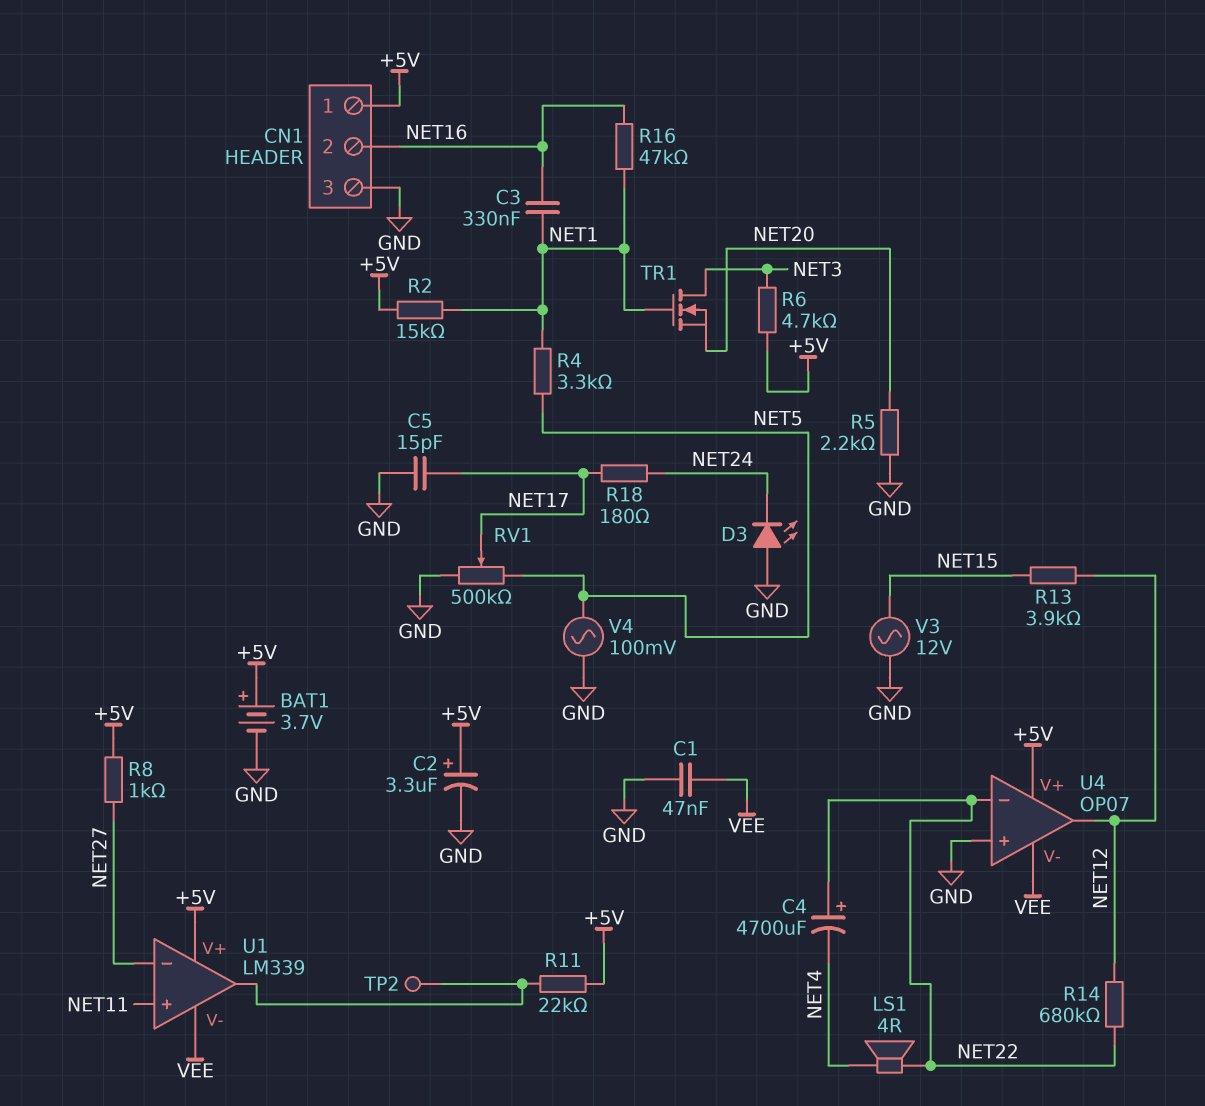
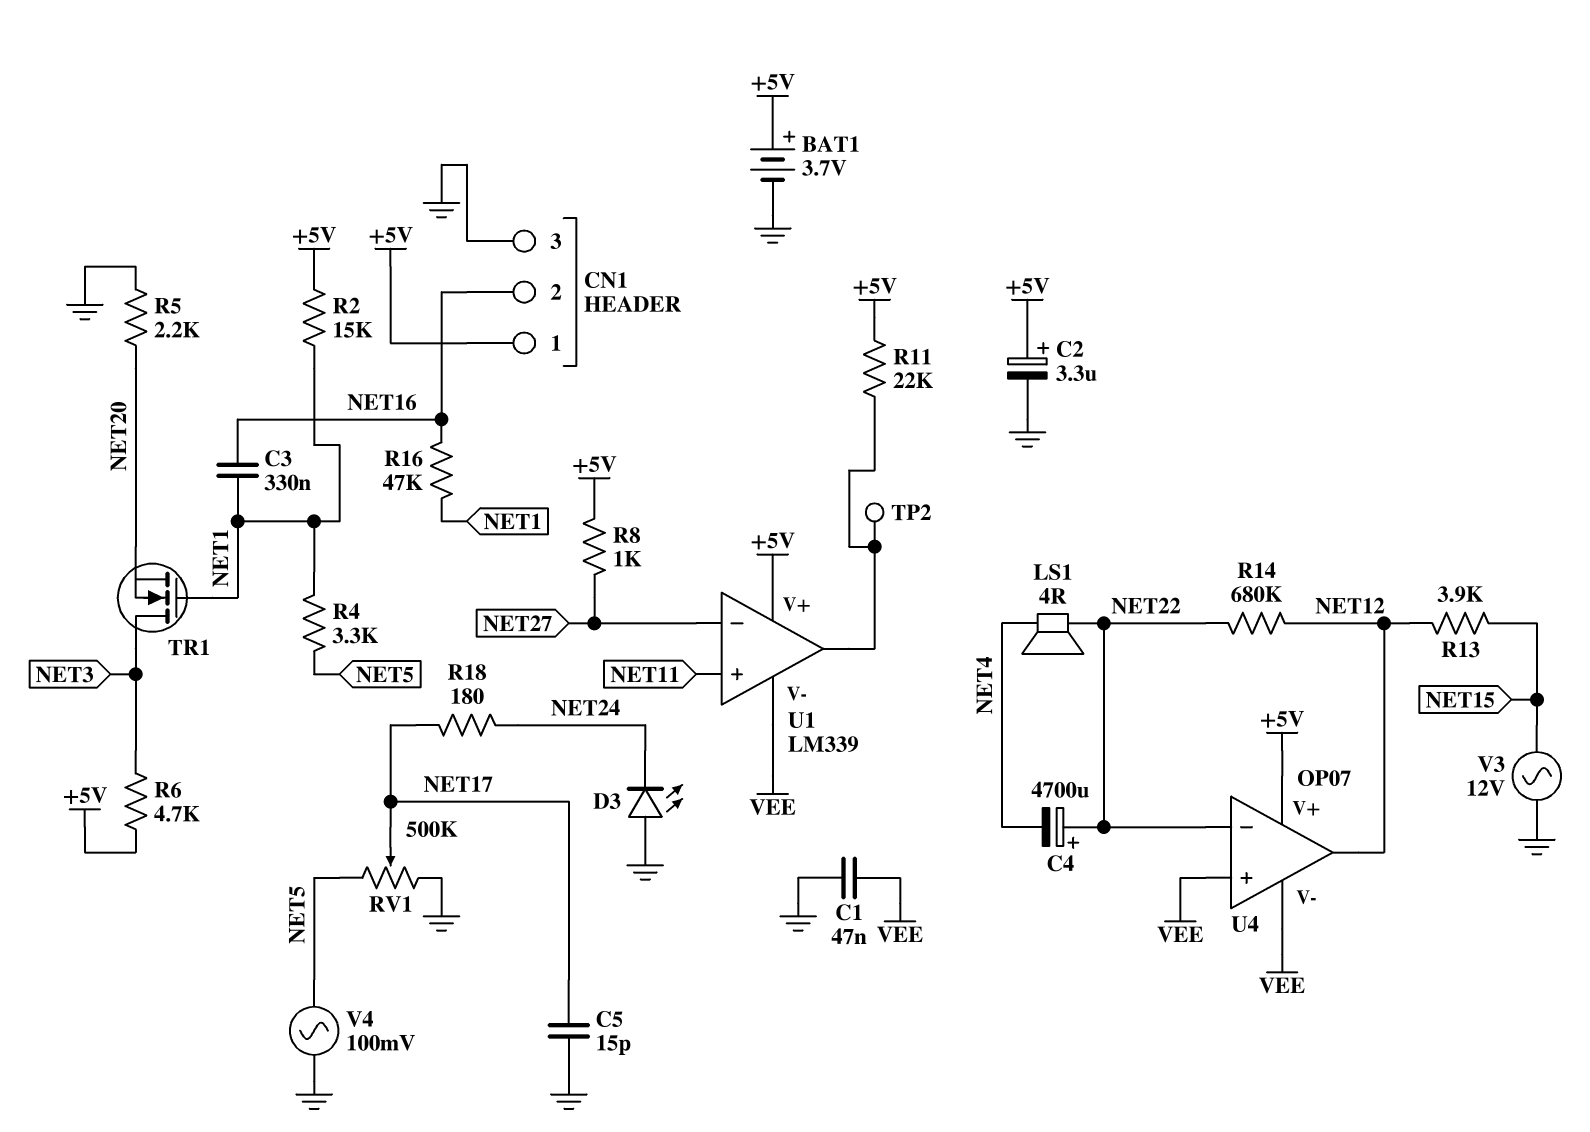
U4 pin in+: GND -> VEE

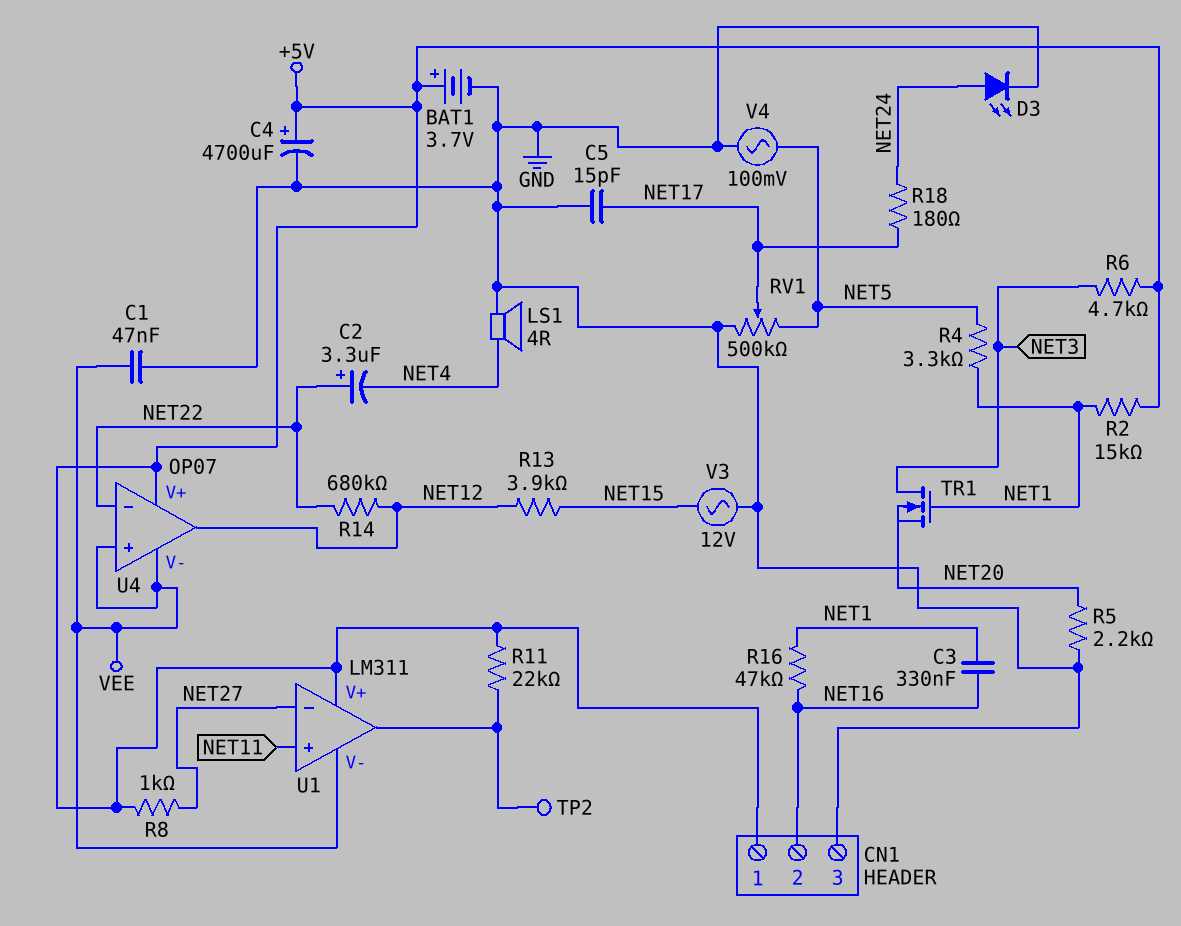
C2: 3.3uF (plus +5V, minus GND) -> 3.3uF (plus NET22, minus NET4)
C4: 4700uF (plus NET22, minus NET4) -> 4700uF (plus +5V, minus GND)
D3: LED (A GND, K NET24) -> LED (A NET24, K GND)
LS1: speaker 4R (NET4, NET22) -> speaker 4R (GND, NET4)
U1: LM339 -> LM311

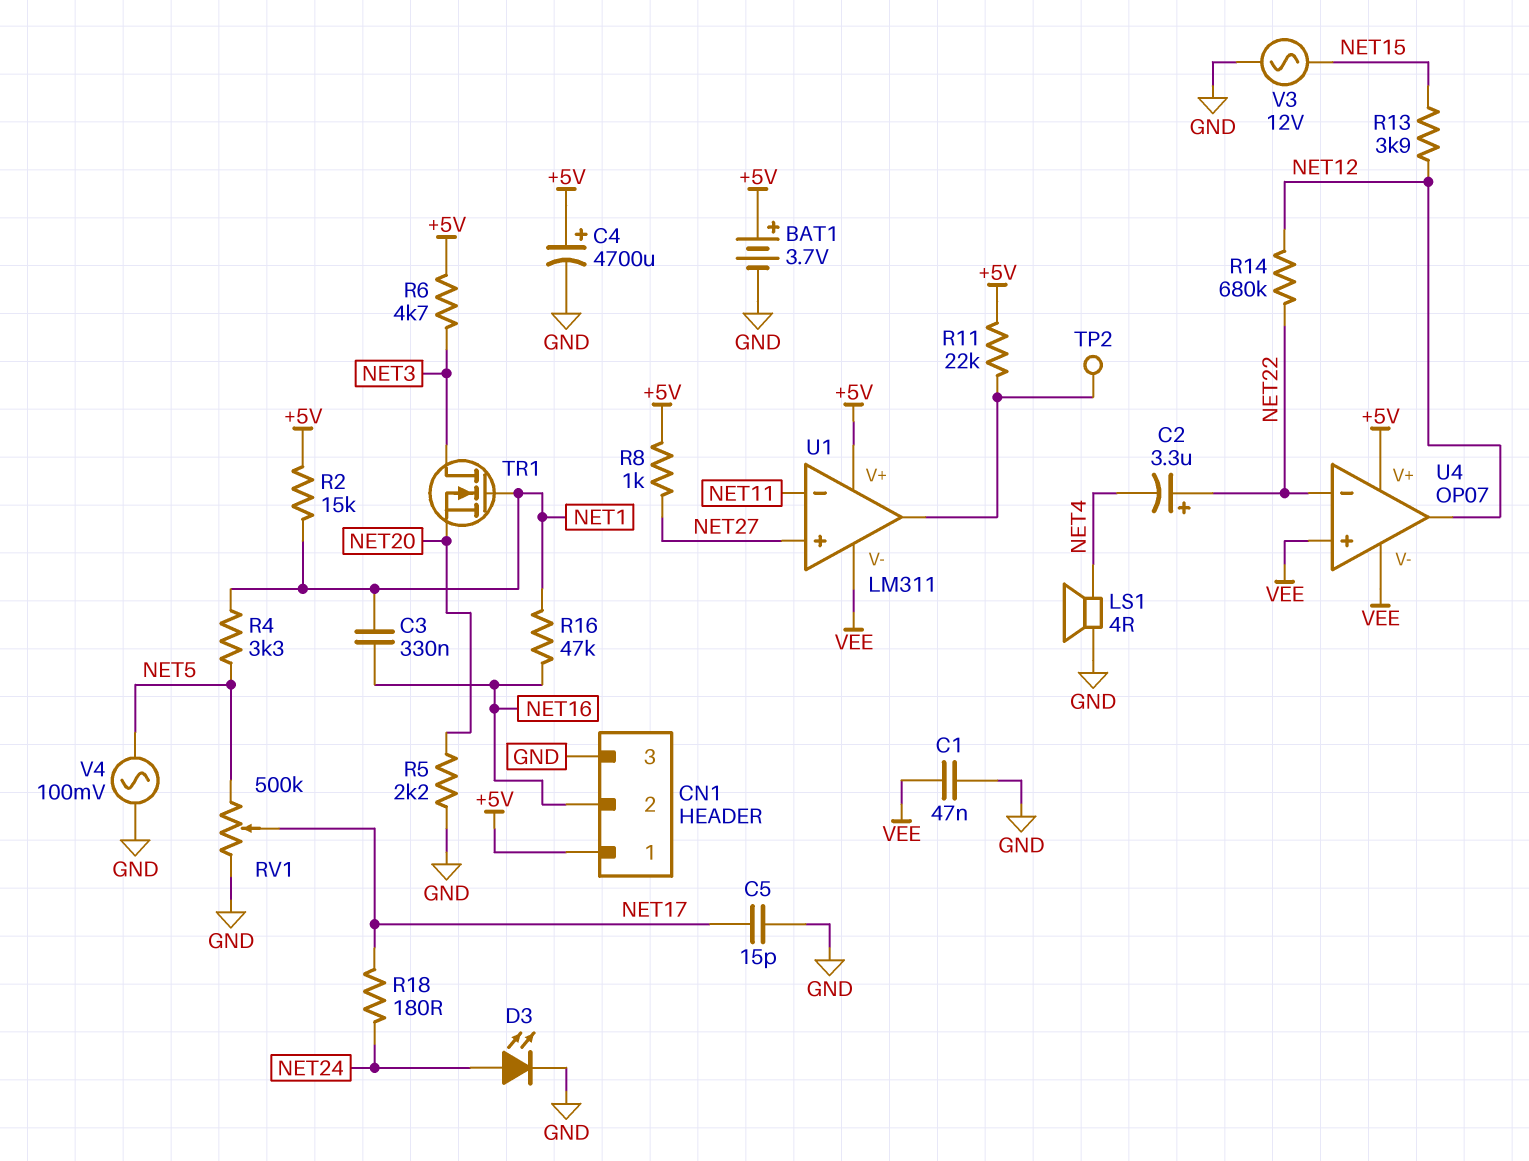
U1 pin in+: NET11 -> NET27
U1 pin in-: NET27 -> NET11

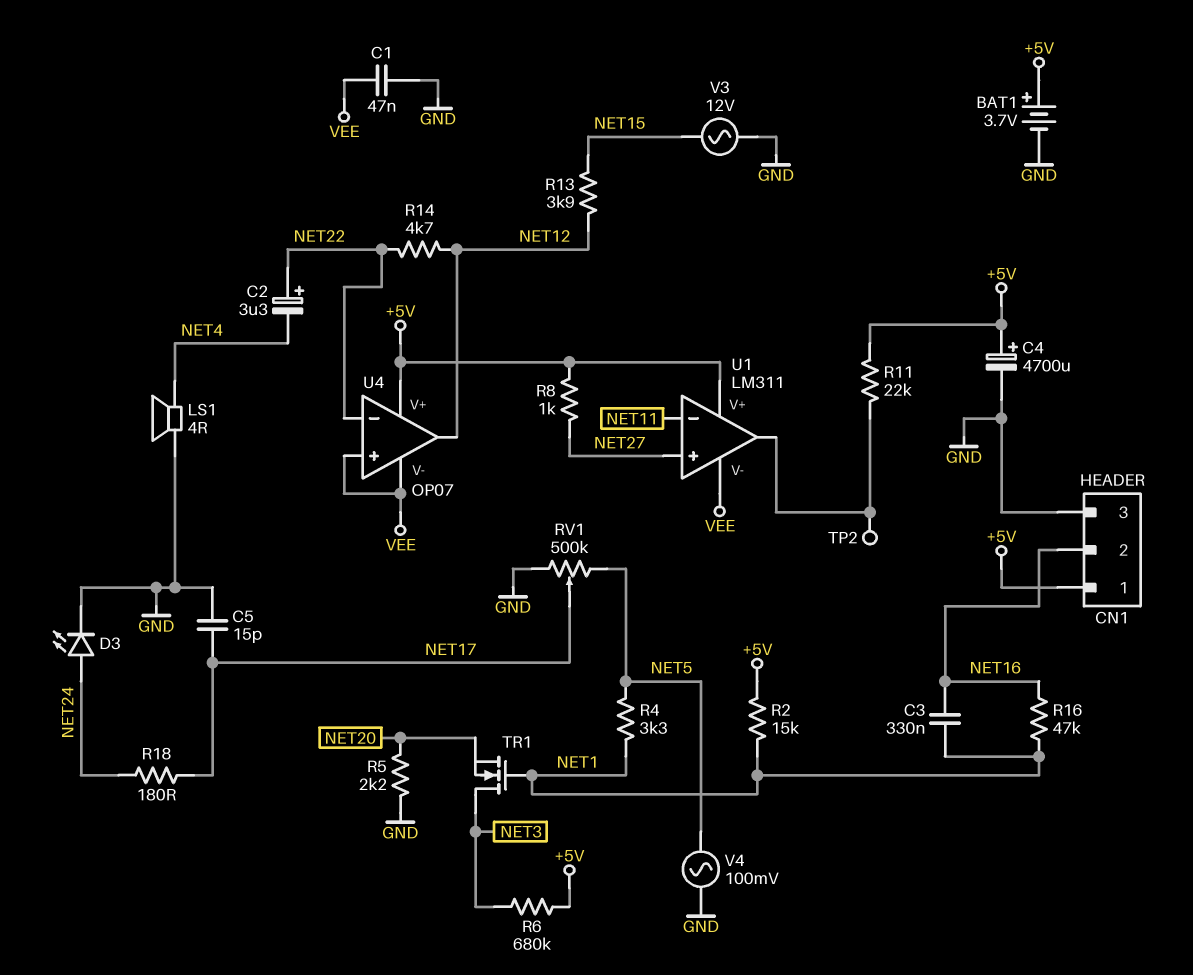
R6: 4.7k (+5V, NET3) -> 680k (+5V, NET3)
R14: 680k (NET12, NET22) -> 4.7k (NET12, NET22)

